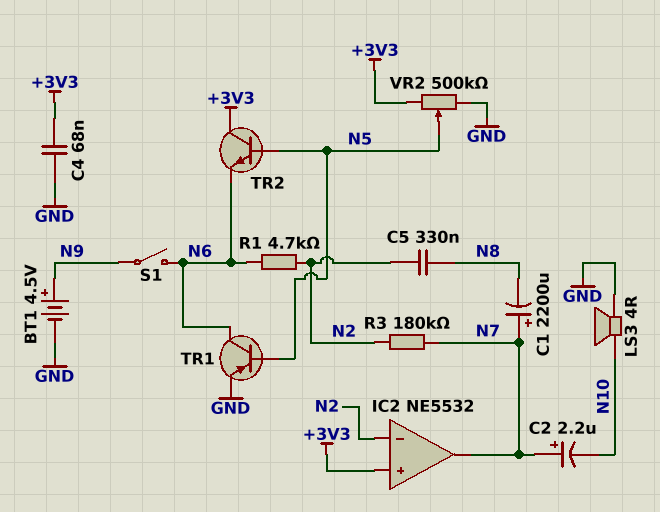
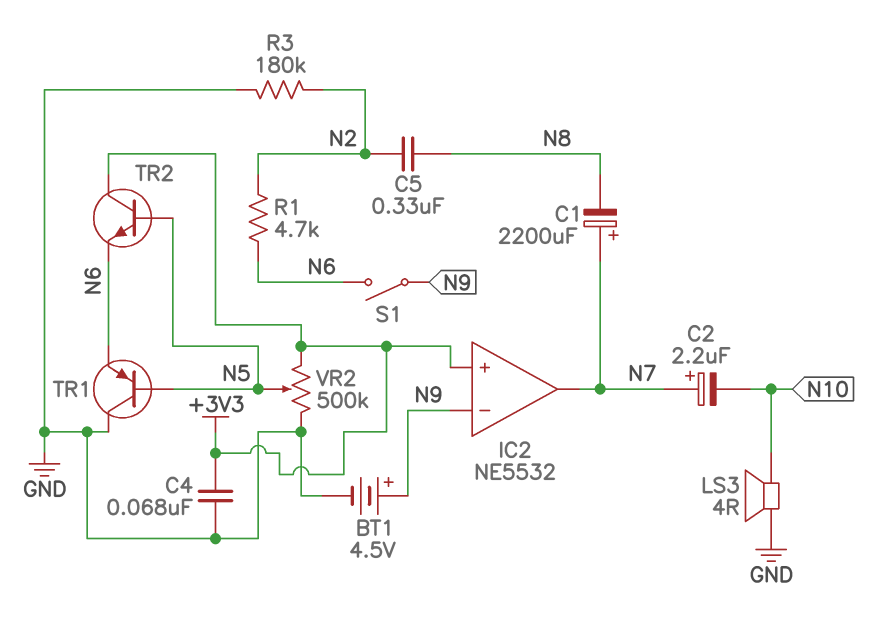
IC2 pin in-: N2 -> N9
R3: 180k (N2, N7) -> 180k (GND, N2)
TR1: PNP (B N5, C N6, E GND) -> PNP (B N5, C GND, E N6)

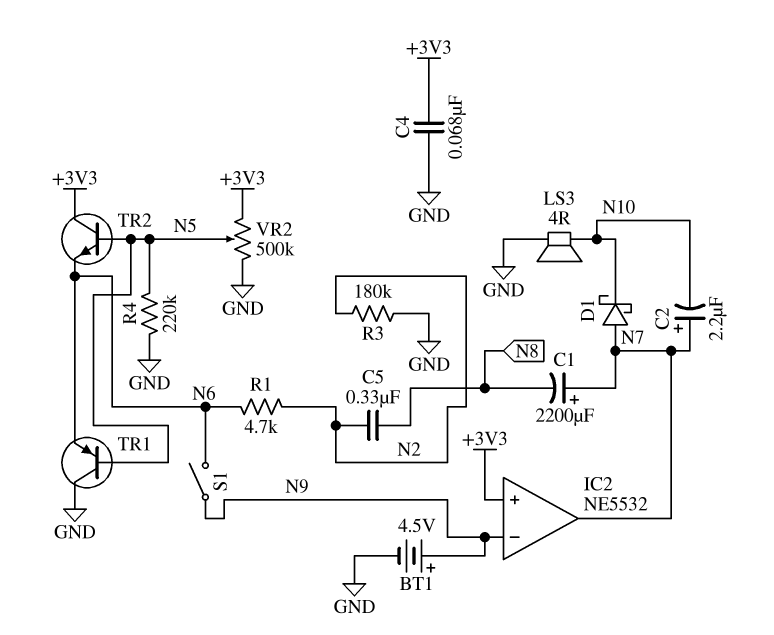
D1: none -> schottky (A N7, K N10)
R4: none -> 220k (GND, N5)

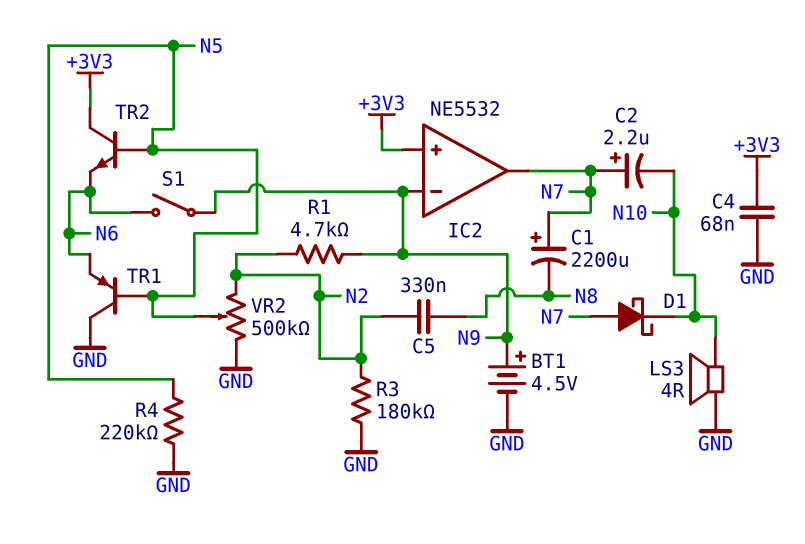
R1: 4.7k (N2, N6) -> 4.7k (N2, N9)
VR2: 500k (+3V3, GND, wiper N5) -> 500k (GND, N2, wiper N5)

